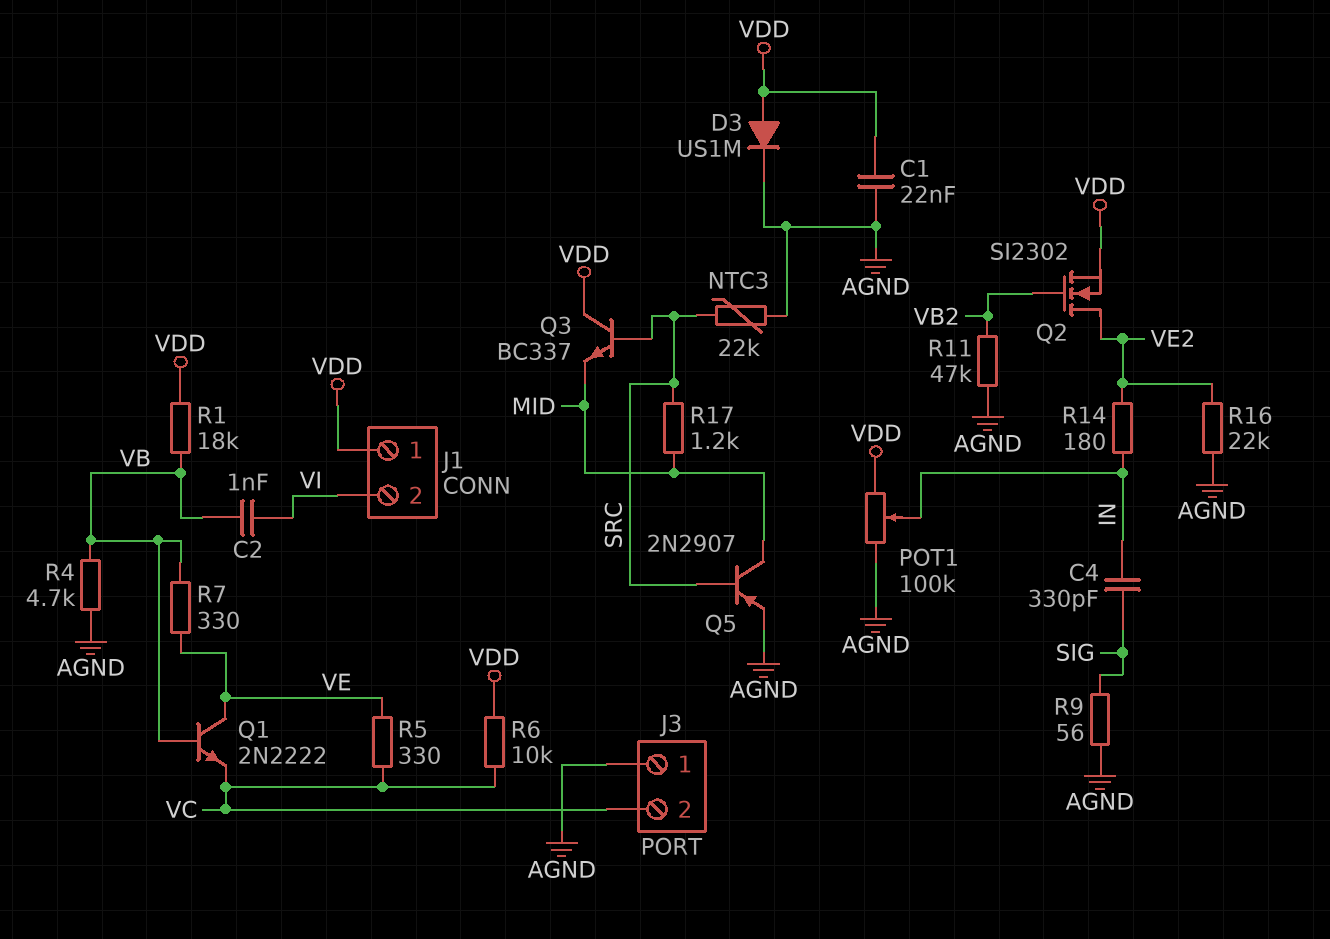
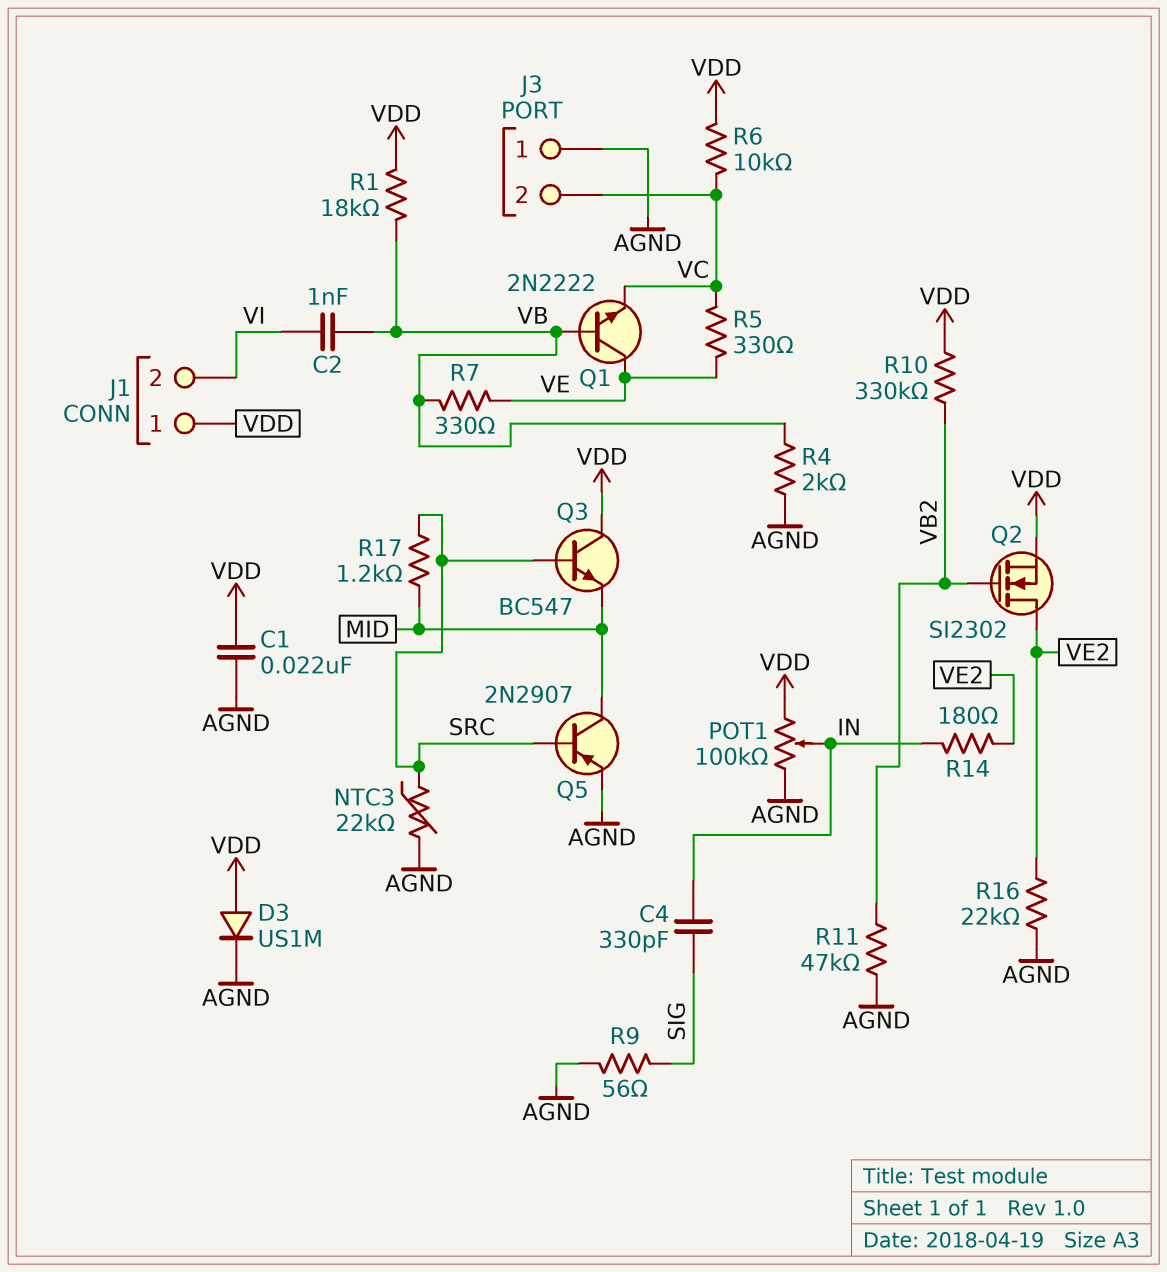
Q3: NPN BC337 (B SRC, C VDD, E MID) -> NPN BC547 (B SRC, C VDD, E MID)
R4: 4.7k (AGND, VB) -> 2k (AGND, VB)
R10: none -> 330k (VB2, VDD)

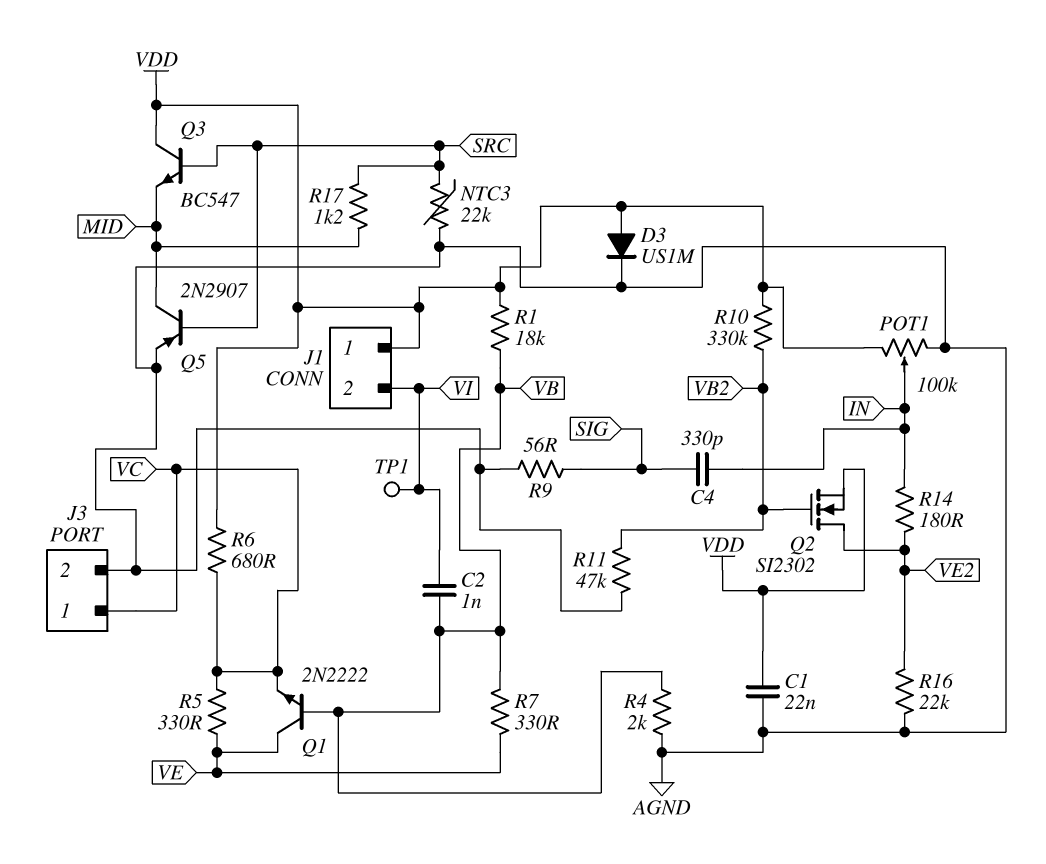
J3 pin 1: AGND -> VC
J3 pin 2: VC -> AGND
R6: 10k (VC, VDD) -> 680 (VC, VDD)
TP1: none -> test point (VI)

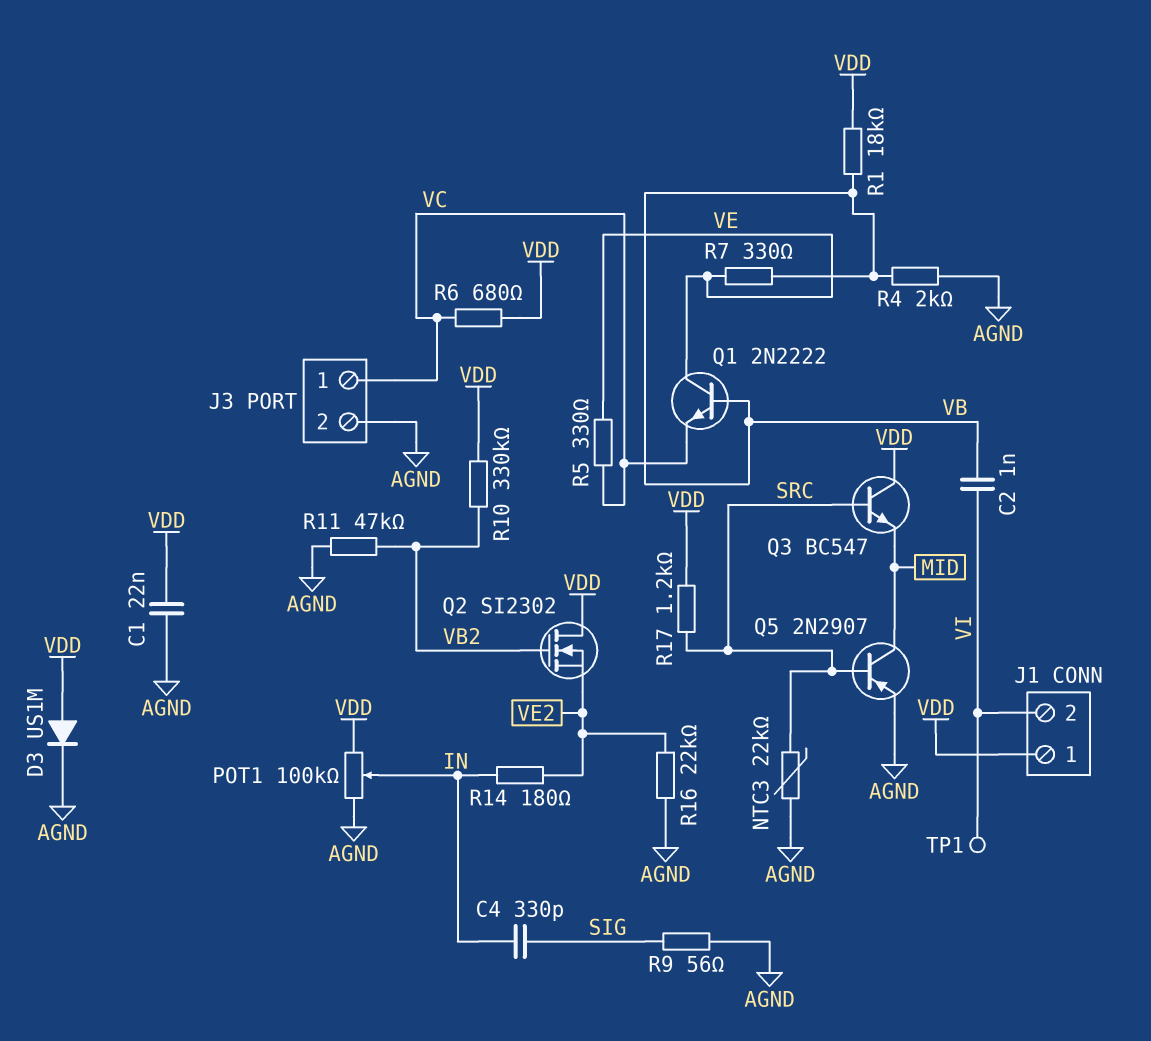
Q2: NMOS SI2302 (G VB2, D VE2, S VDD) -> NMOS SI2302 (G VB2, D VDD, S VE2)
R17: 1.2k (MID, SRC) -> 1.2k (SRC, VDD)

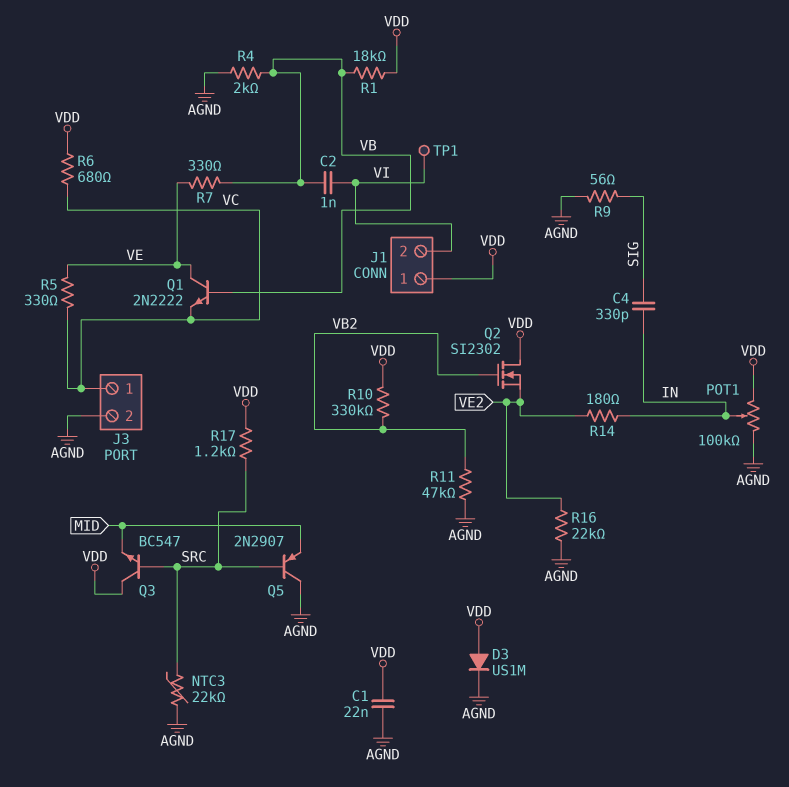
Q5: PNP 2N2907 (B SRC, C MID, E AGND) -> PNP 2N2907 (B SRC, C AGND, E MID)

